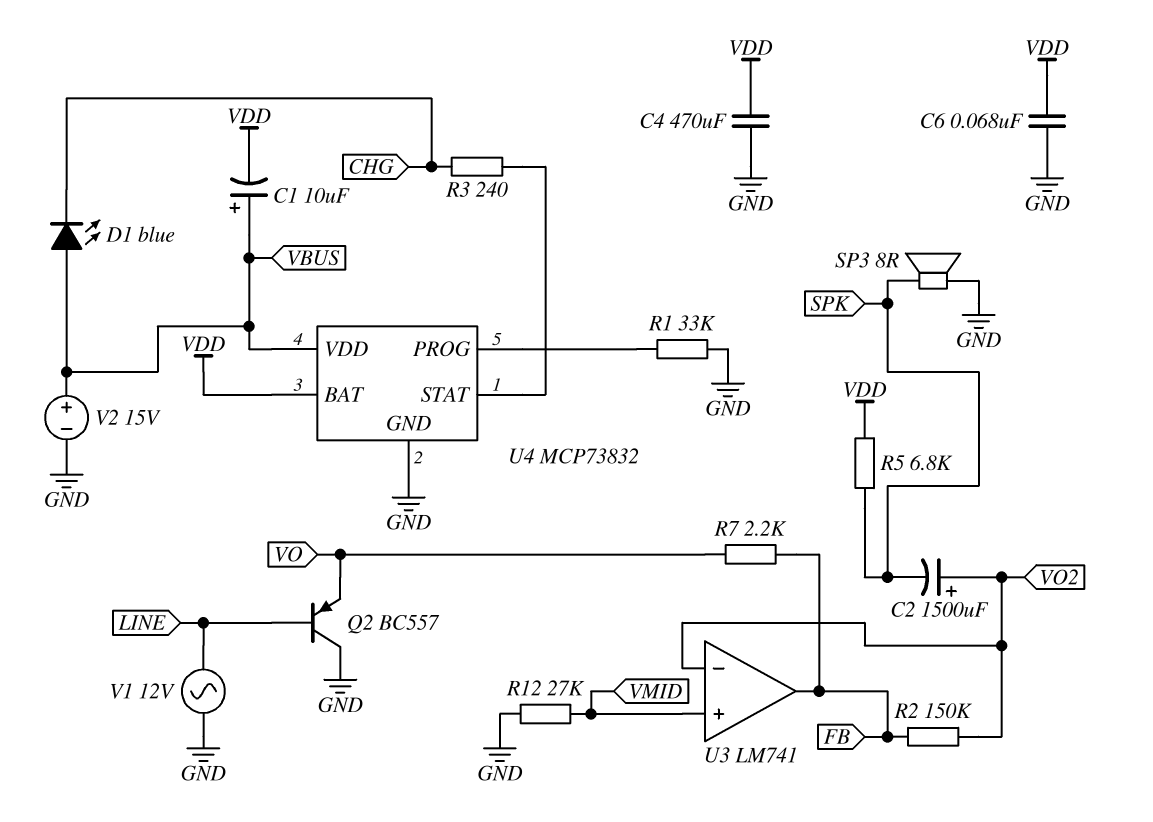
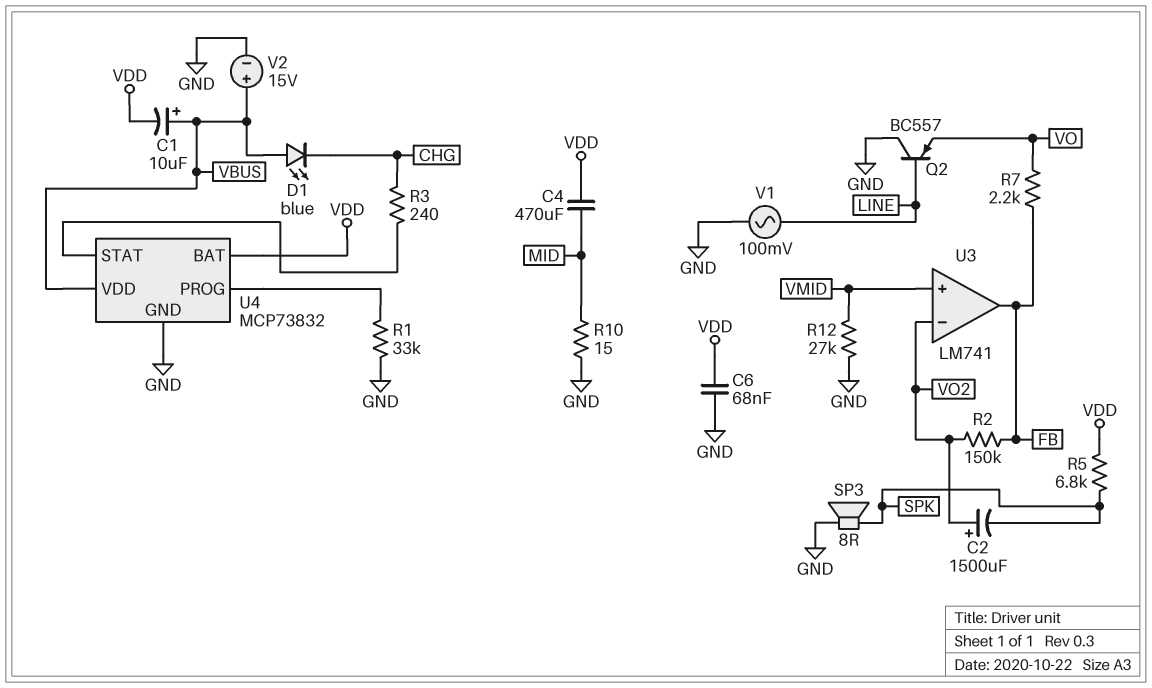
C4: 470uF (GND, VDD) -> 470uF (MID, VDD)
R10: none -> 15 (GND, MID)
V1: AC 12V (GND, LINE) -> AC 100mV (GND, LINE)

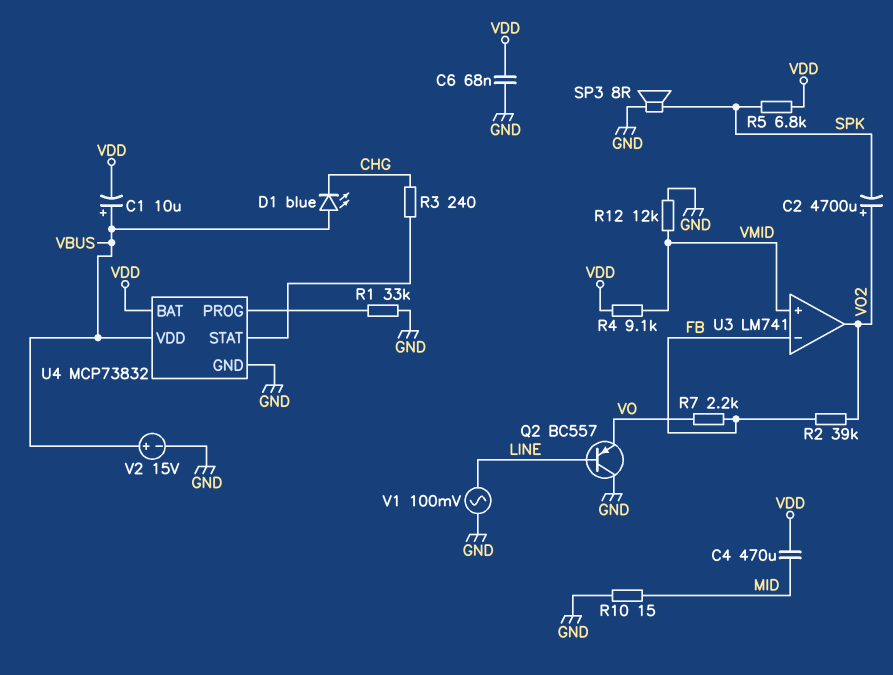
C2: 1500uF (plus VO2, minus SPK) -> 4700uF (plus VO2, minus SPK)
R2: 150k (FB, VO2) -> 39k (FB, VO2)
R4: none -> 9.1k (VDD, VMID)
R12: 27k (GND, VMID) -> 12k (GND, VMID)
U3 pin in-: VO2 -> FB
U3 pin out: FB -> VO2

